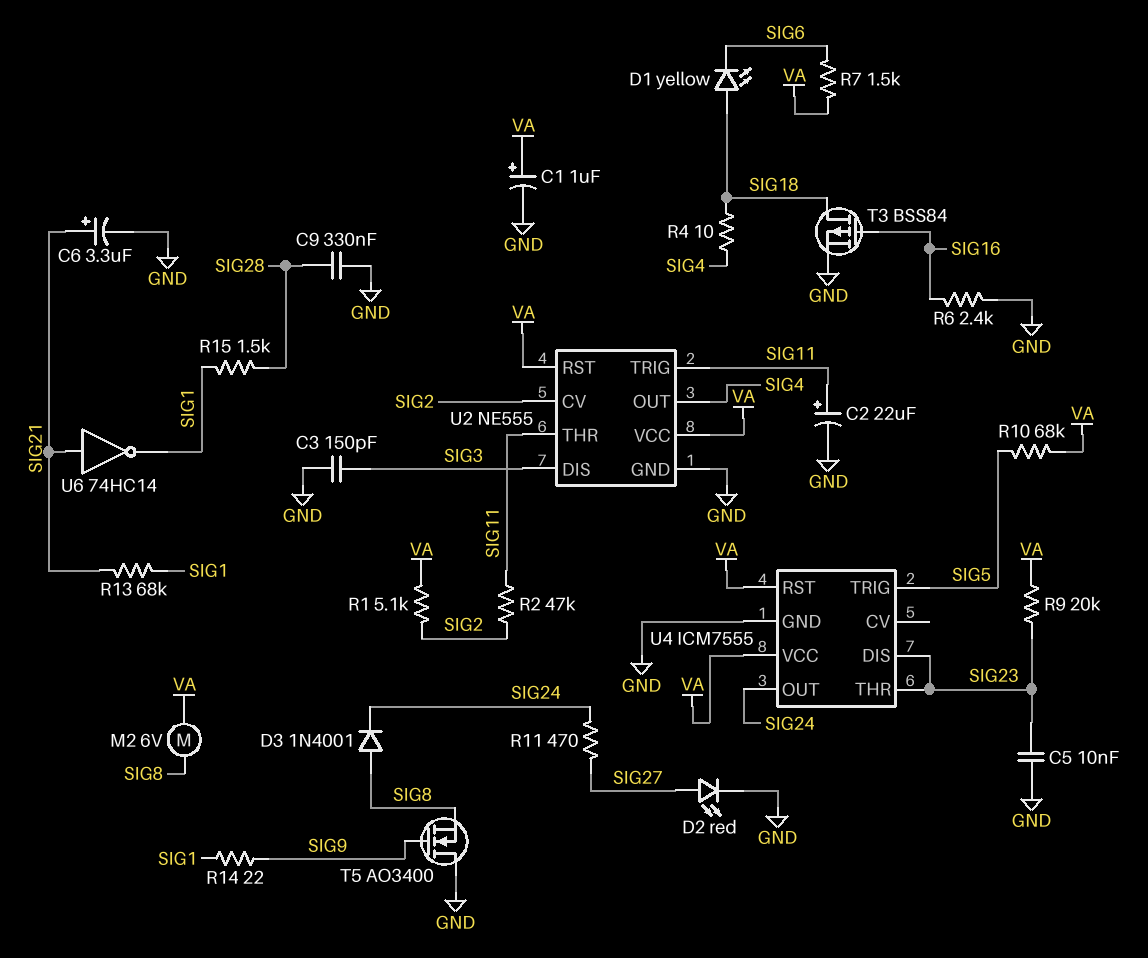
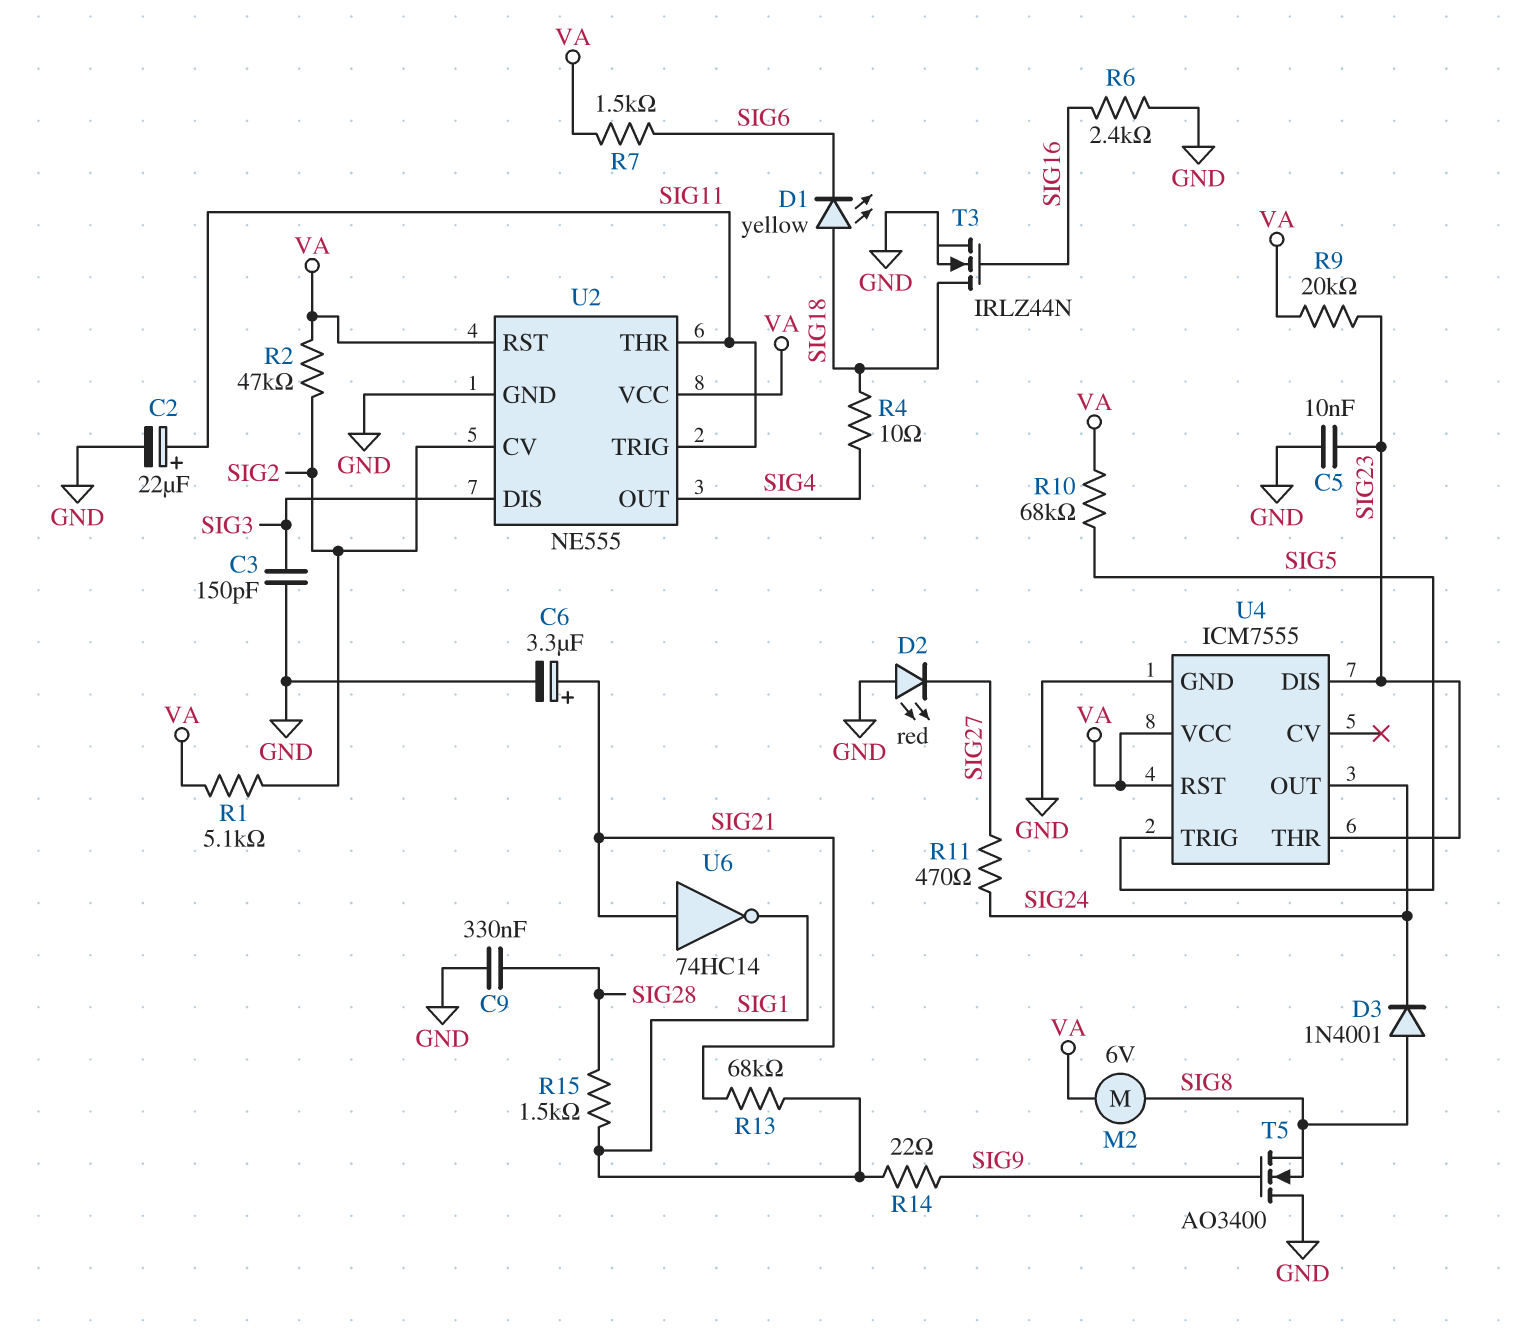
C1: 1uF (plus VA, minus GND) -> none
D2: LED red (A SIG27, K GND) -> LED red (A GND, K SIG27)
R2: 47k (SIG2, SIG11) -> 47k (SIG2, VA)
T3: PMOS BSS84 (G SIG16, D SIG18, S GND) -> NMOS IRLZ44N (G SIG16, D SIG18, S GND)

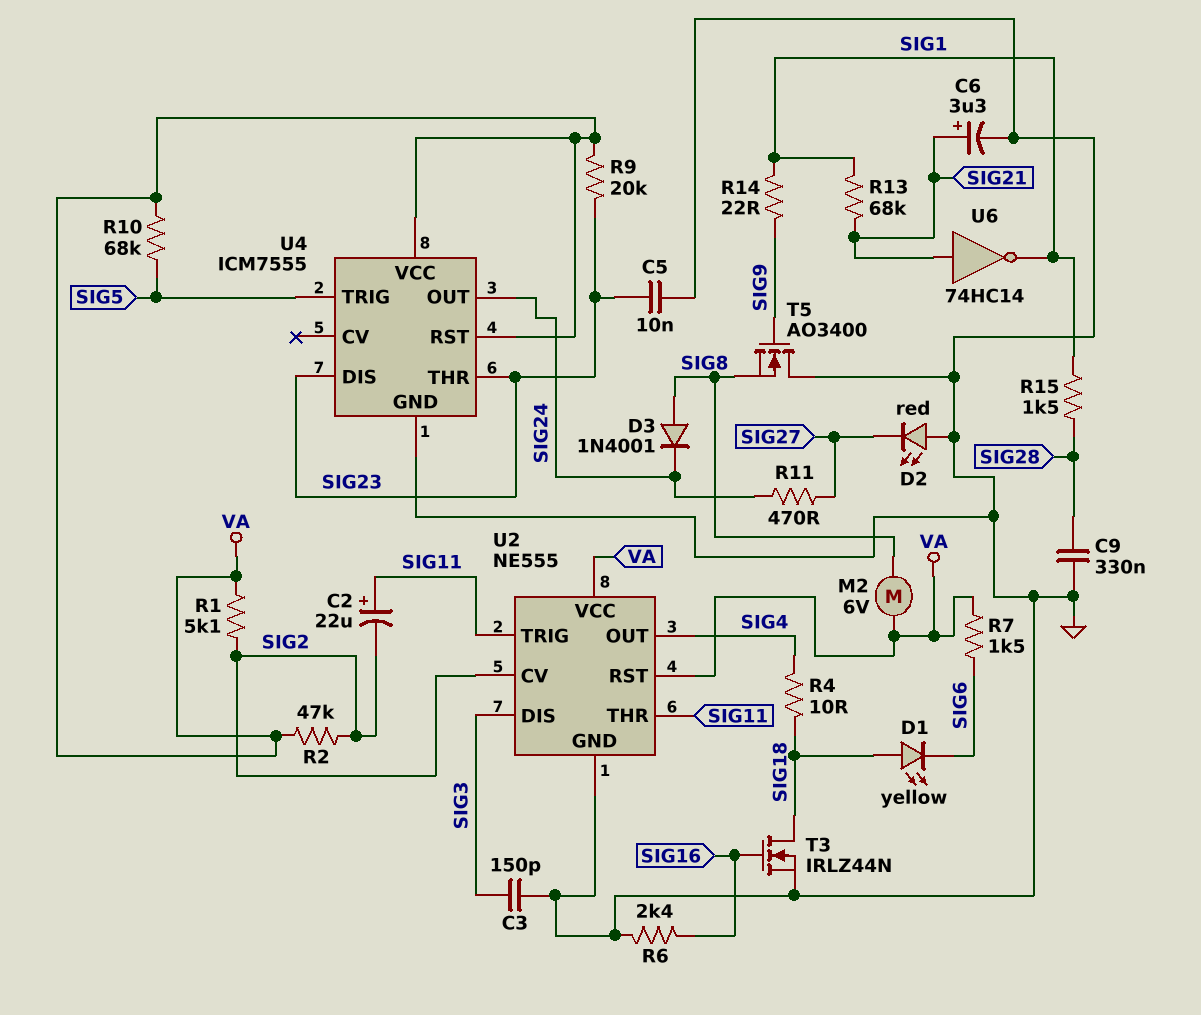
C2: 22uF (plus SIG11, minus GND) -> 22uF (plus SIG11, minus SIG2)

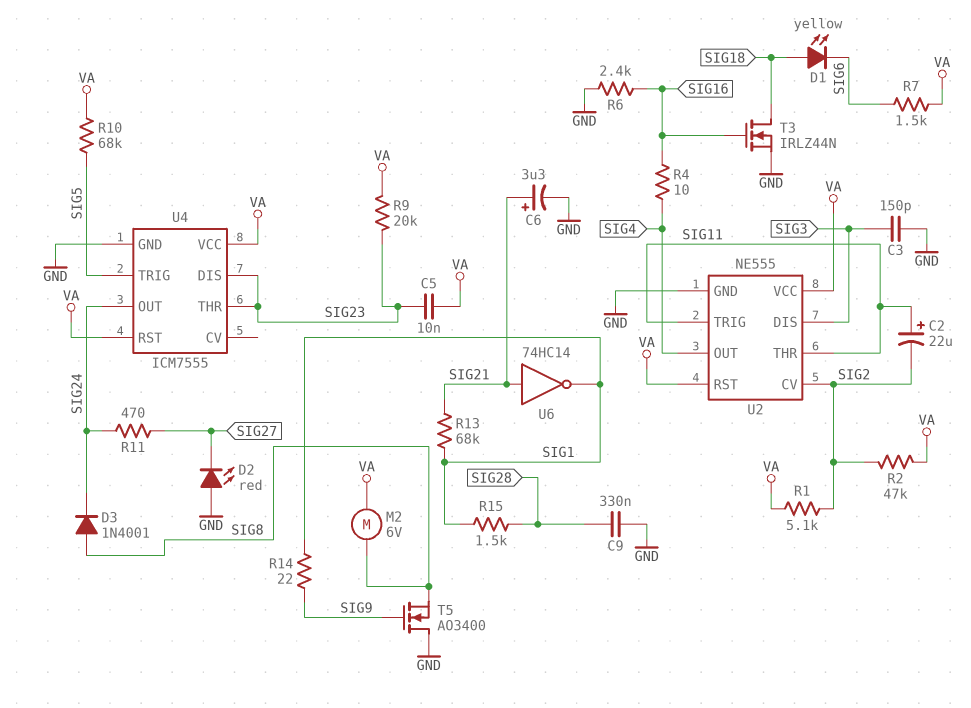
C5: 10nF (GND, SIG23) -> 10nF (SIG23, VA)
R4: 10 (SIG4, SIG18) -> 10 (SIG4, SIG16)

